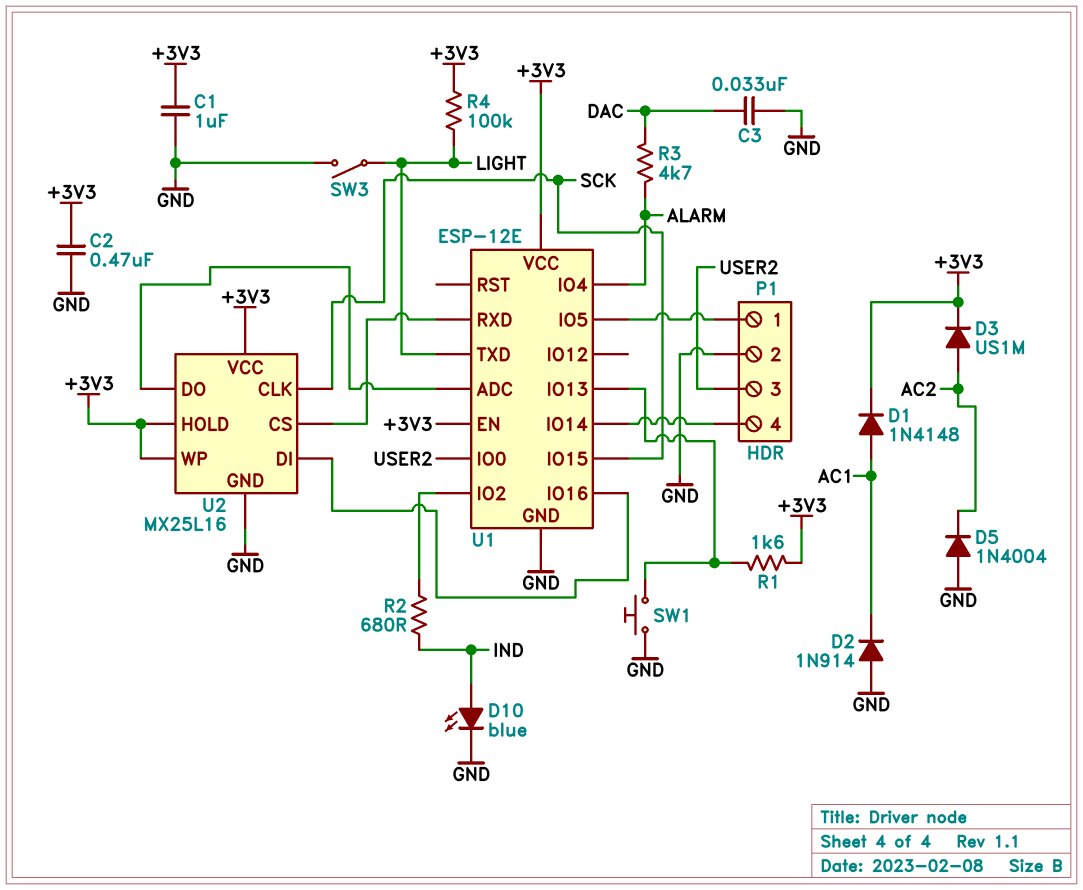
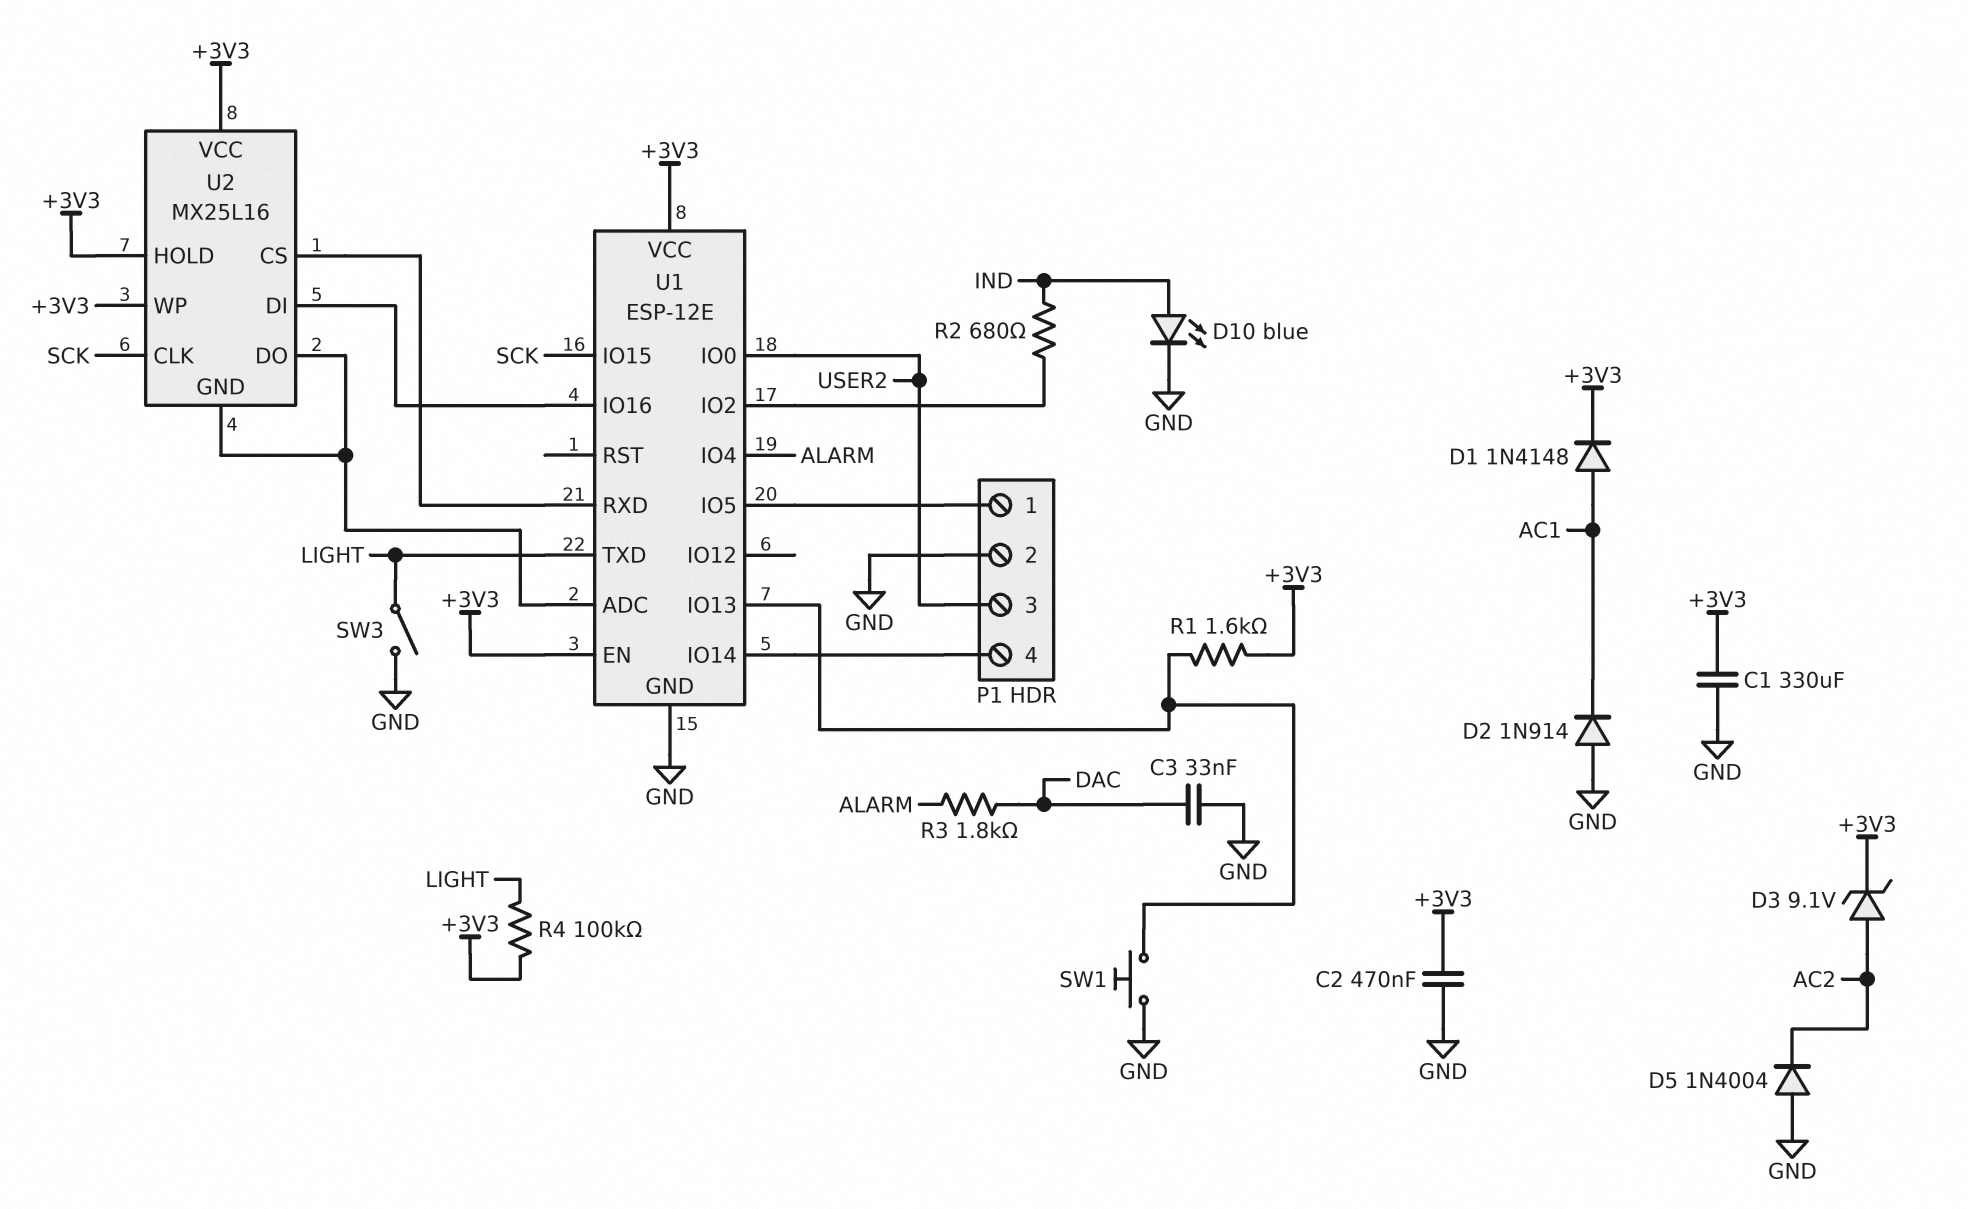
C1: 1uF (+3V3, GND) -> 330uF (+3V3, GND)
D3: diode US1M (A AC2, K +3V3) -> zener 9.1V (A AC2, K +3V3)
R3: 4.7k (ALARM, DAC) -> 1.8k (ALARM, DAC)
U2 pin GND: GND -> U1/ADC

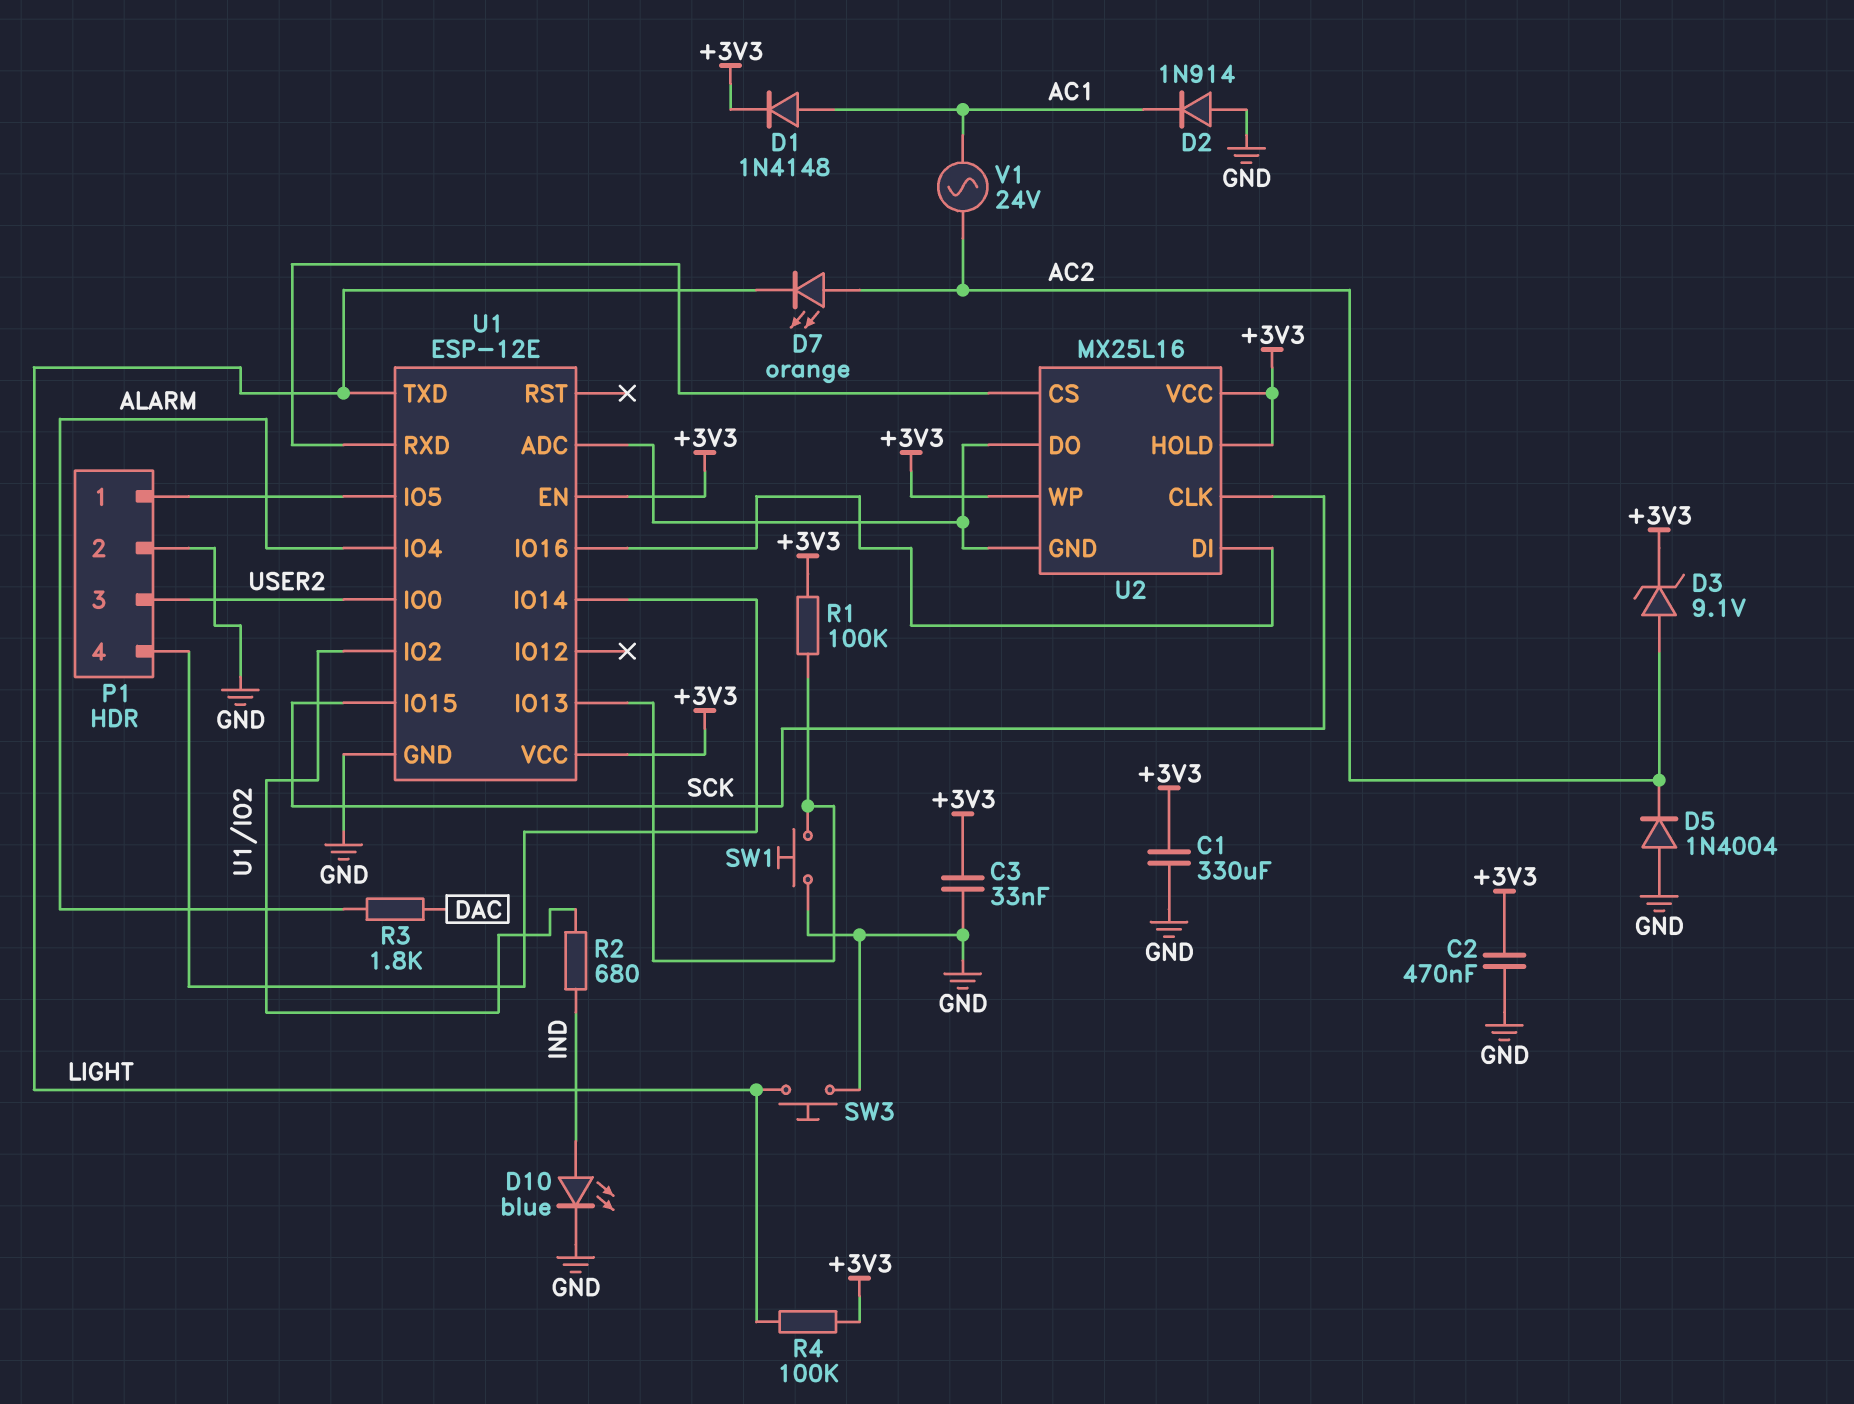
C3: 33nF (DAC, GND) -> 33nF (+3V3, GND)
D7: none -> LED orange (A AC2, K LIGHT)
R1: 1.6k (+3V3, U1/IO13) -> 100k (+3V3, U1/IO13)
SW3: switch (GND, LIGHT) -> button (GND, LIGHT)
V1: none -> AC 24V (AC1, AC2)

